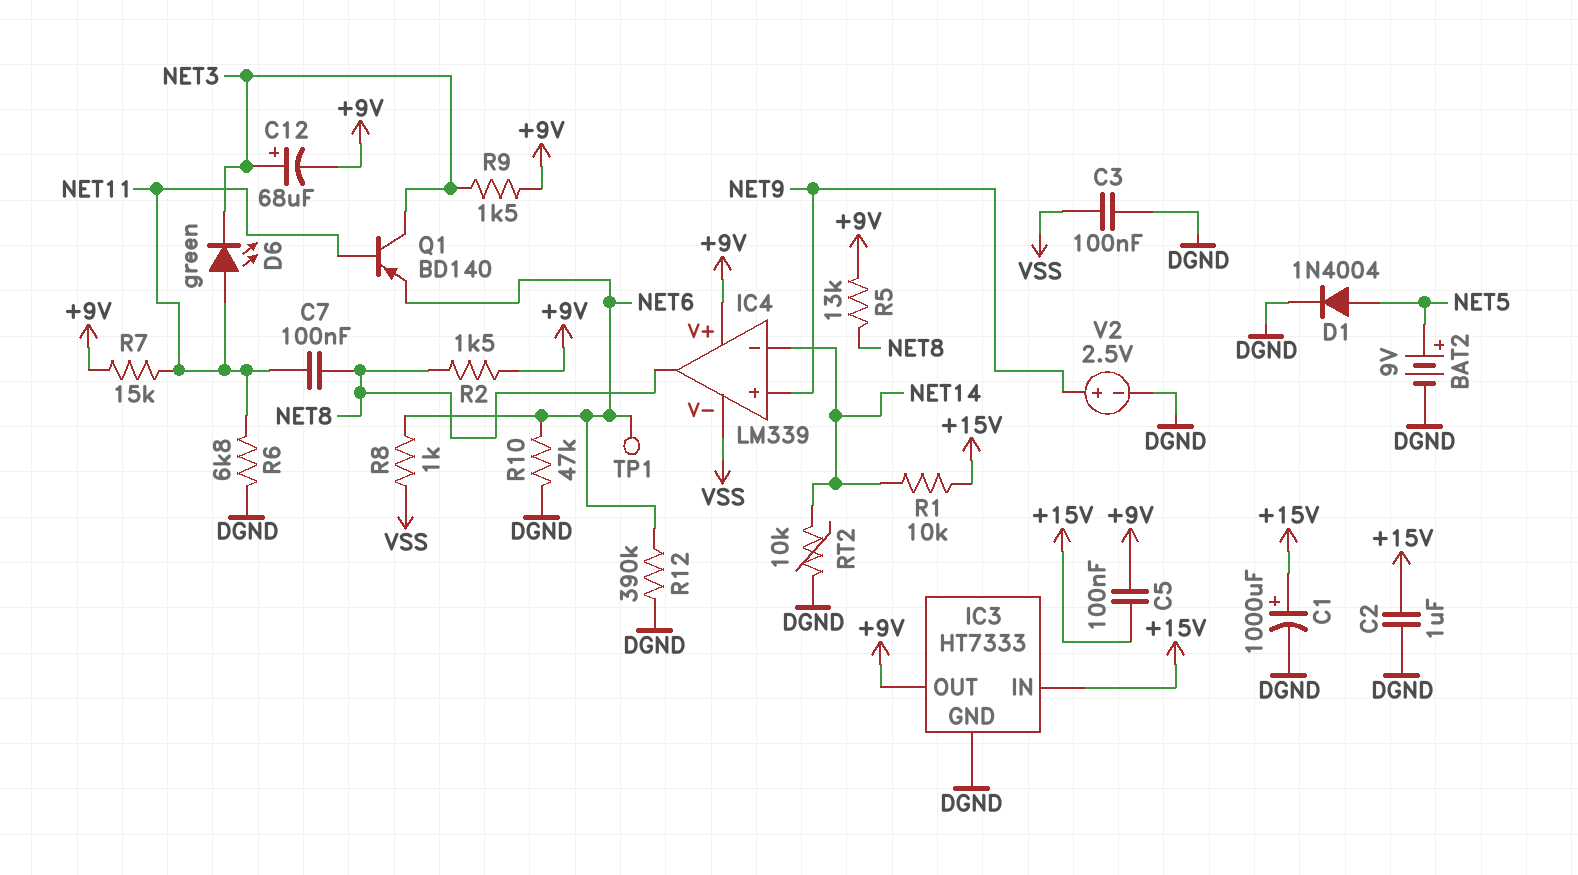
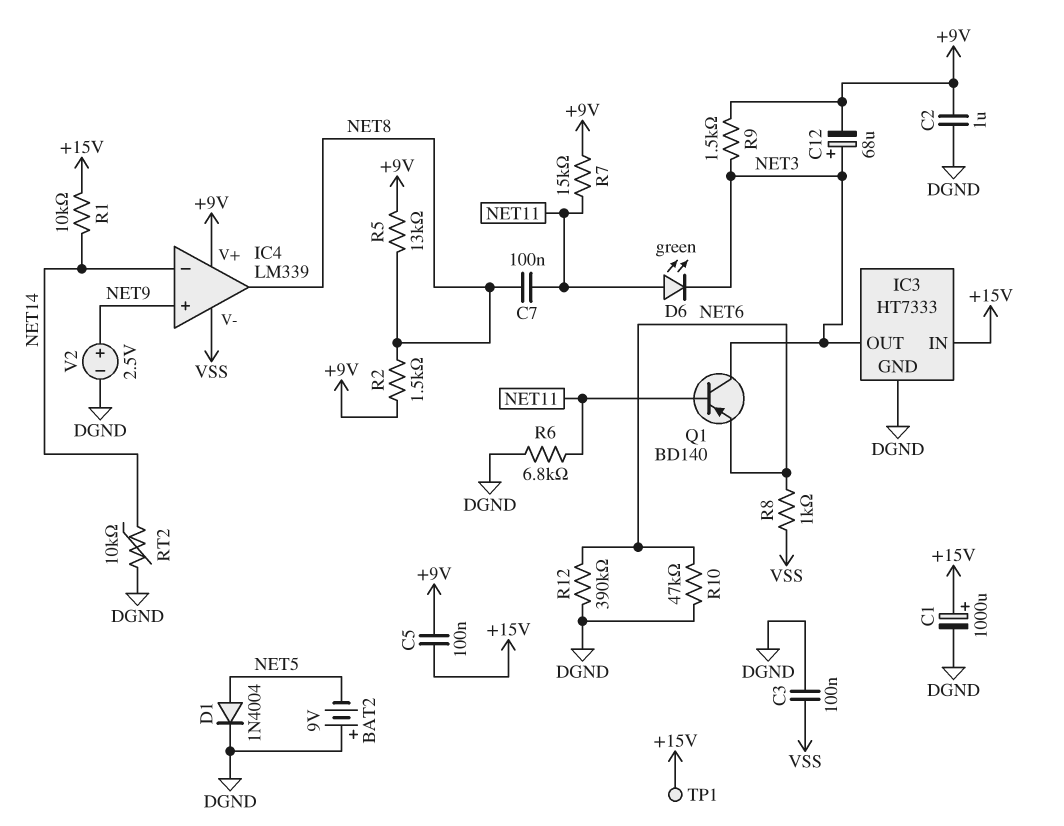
BAT2: 9V (plus NET5, minus DGND) -> 9V (plus DGND, minus NET5)
C2: 1uF (+15V, DGND) -> 1uF (+9V, DGND)
IC3 pin OUT: +9V -> NET3
TP1: test point (NET6) -> test point (+15V)

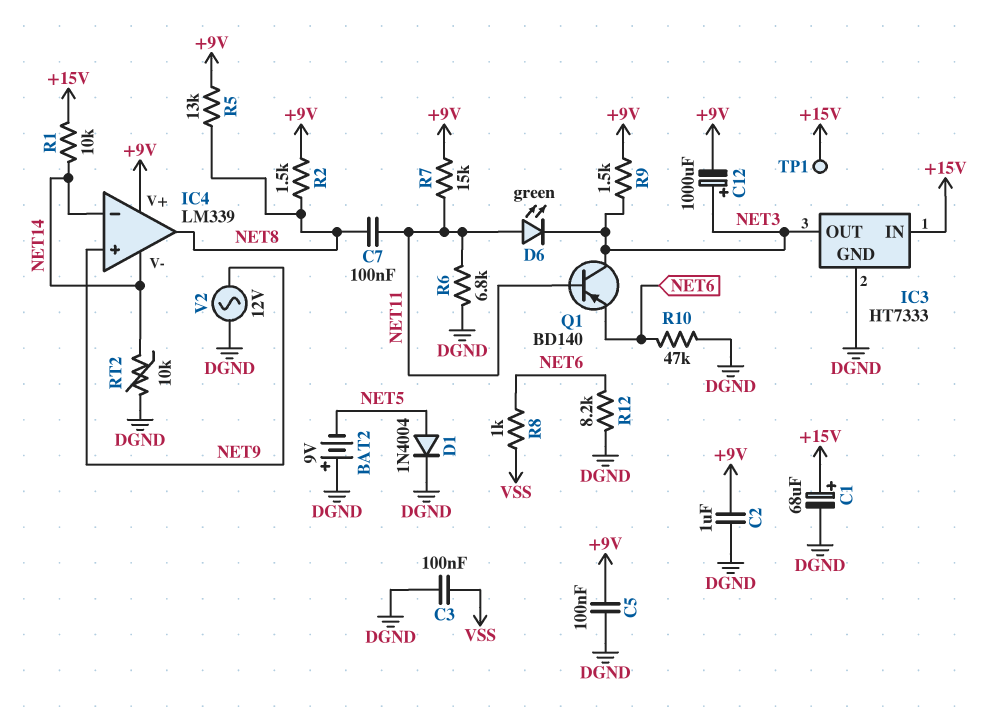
C1: 1000uF (plus +15V, minus DGND) -> 68uF (plus +15V, minus DGND)
C5: 100nF (+9V, +15V) -> 100nF (+9V, DGND)
C12: 68uF (plus NET3, minus +9V) -> 1000uF (plus NET3, minus +9V)
IC4 pin V-: VSS -> NET14
R12: 390k (DGND, NET6) -> 8.2k (DGND, NET6)
V2: 2.5V (plus NET9, minus DGND) -> AC 12V (DGND, NET9)

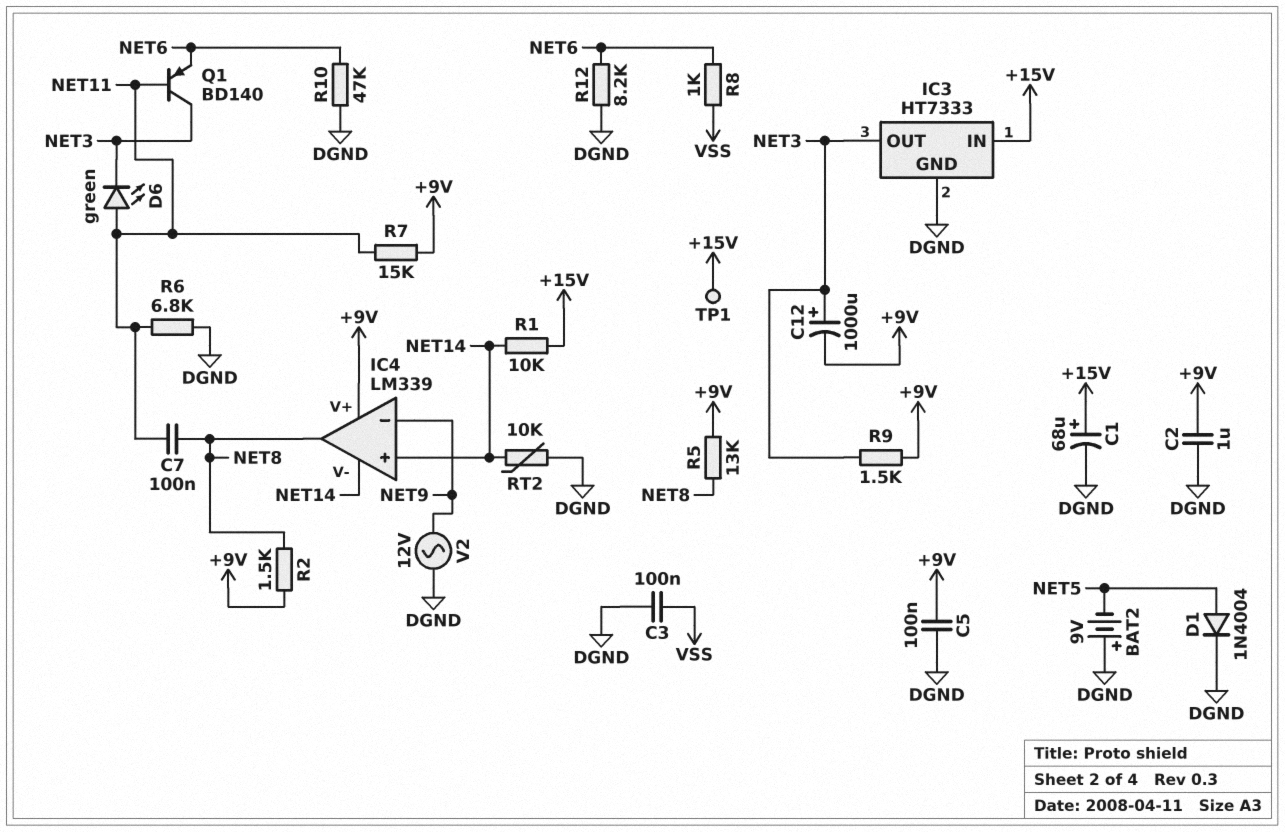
IC4 pin in+: NET9 -> NET14
IC4 pin in-: NET14 -> NET9

